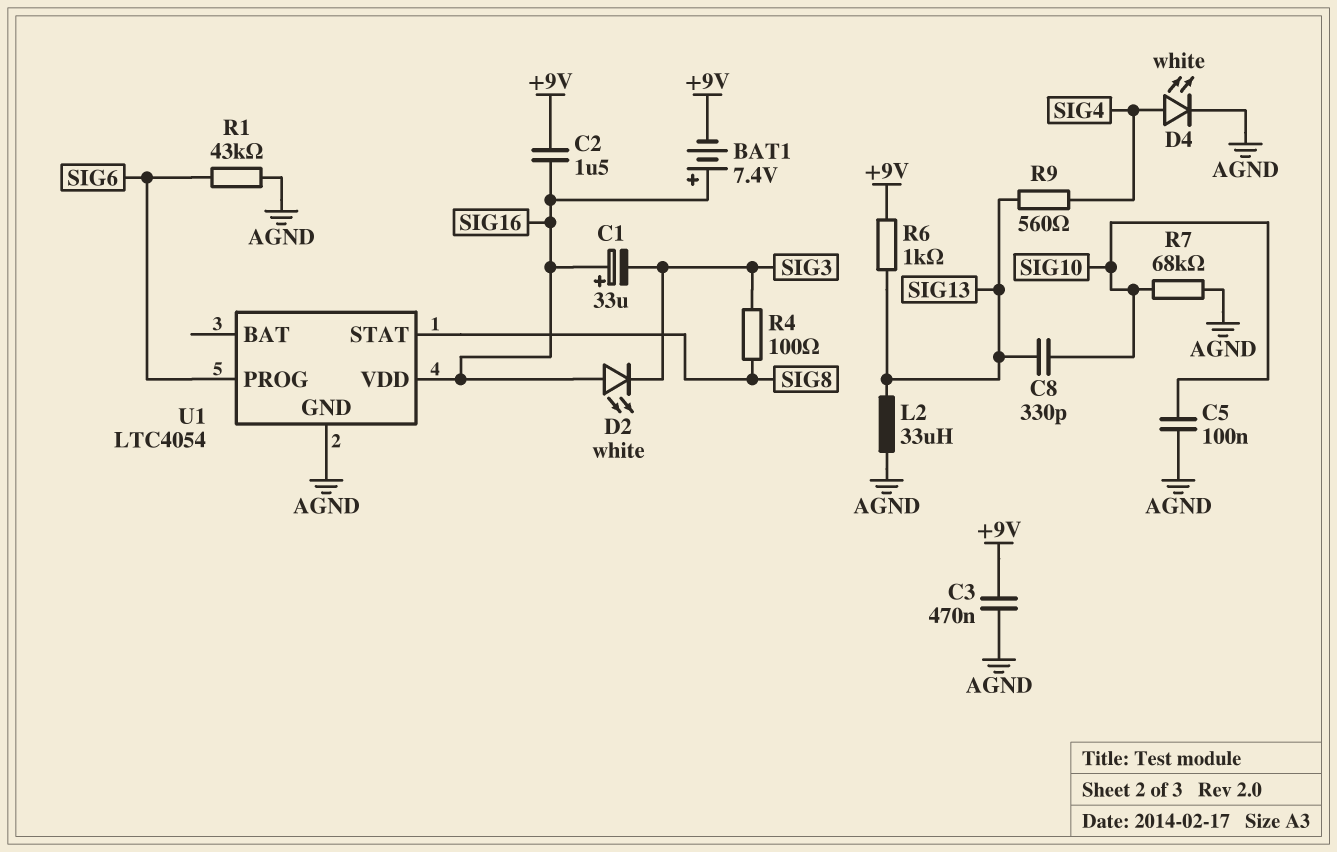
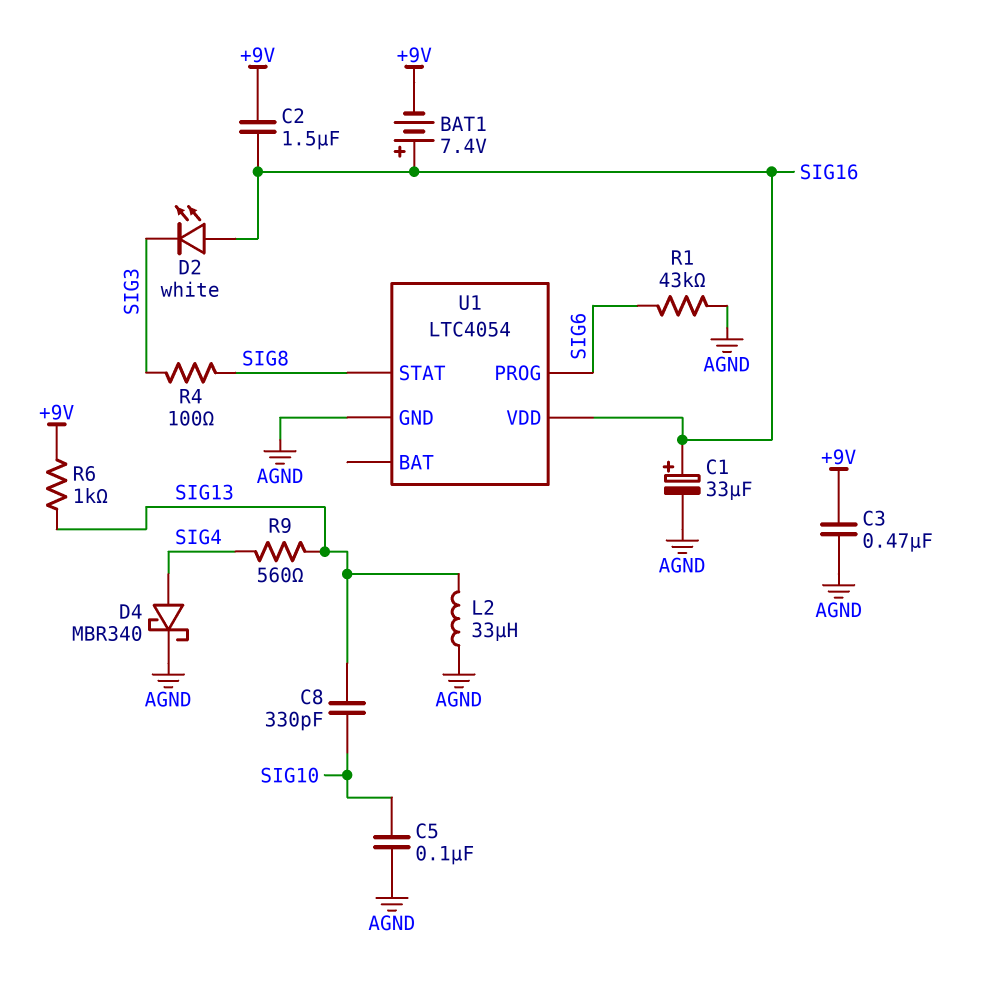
C1: 33uF (plus SIG16, minus SIG3) -> 33uF (plus SIG16, minus AGND)
D4: LED white (A SIG4, K AGND) -> schottky MBR340 (A SIG4, K AGND)
R7: 68k (AGND, SIG10) -> none

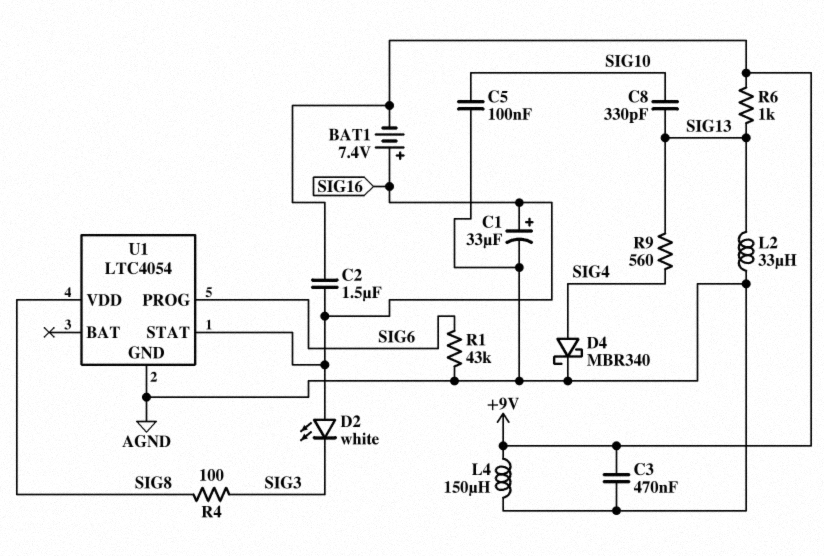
L4: none -> 150uH (+9V, AGND)
U1 pin STAT: SIG8 -> SIG16
U1 pin VDD: SIG16 -> SIG8

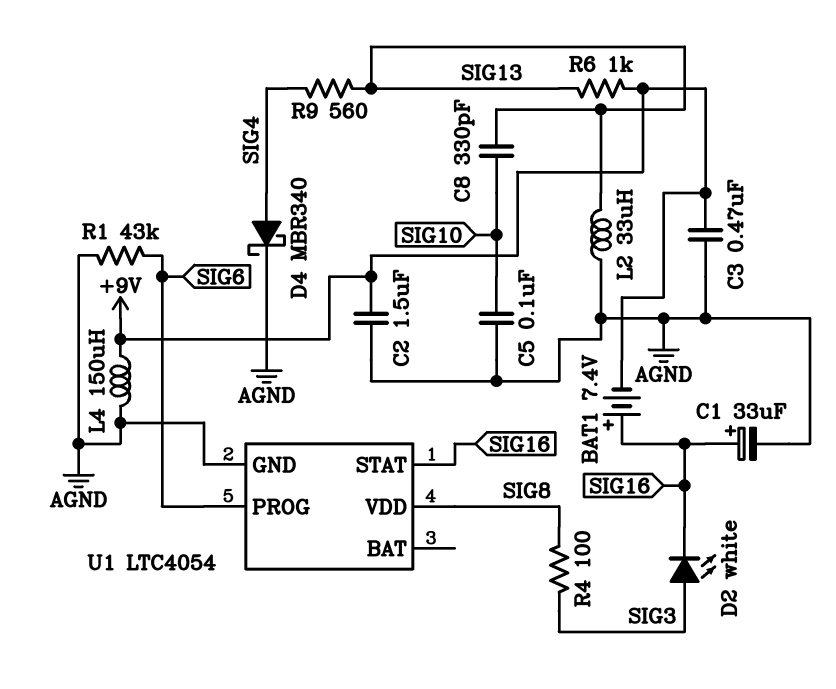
C2: 1.5uF (+9V, SIG16) -> 1.5uF (+9V, AGND)
D2: LED white (A SIG16, K SIG3) -> LED white (A SIG3, K SIG16)

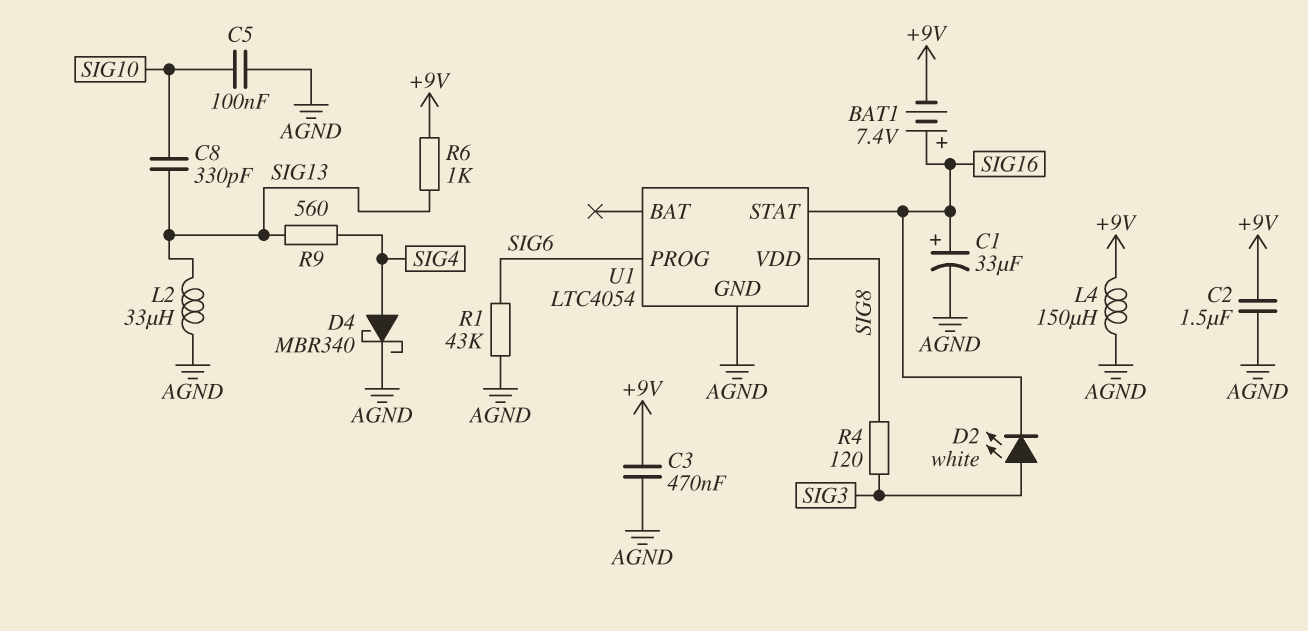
R4: 100 (SIG3, SIG8) -> 120 (SIG3, SIG8)

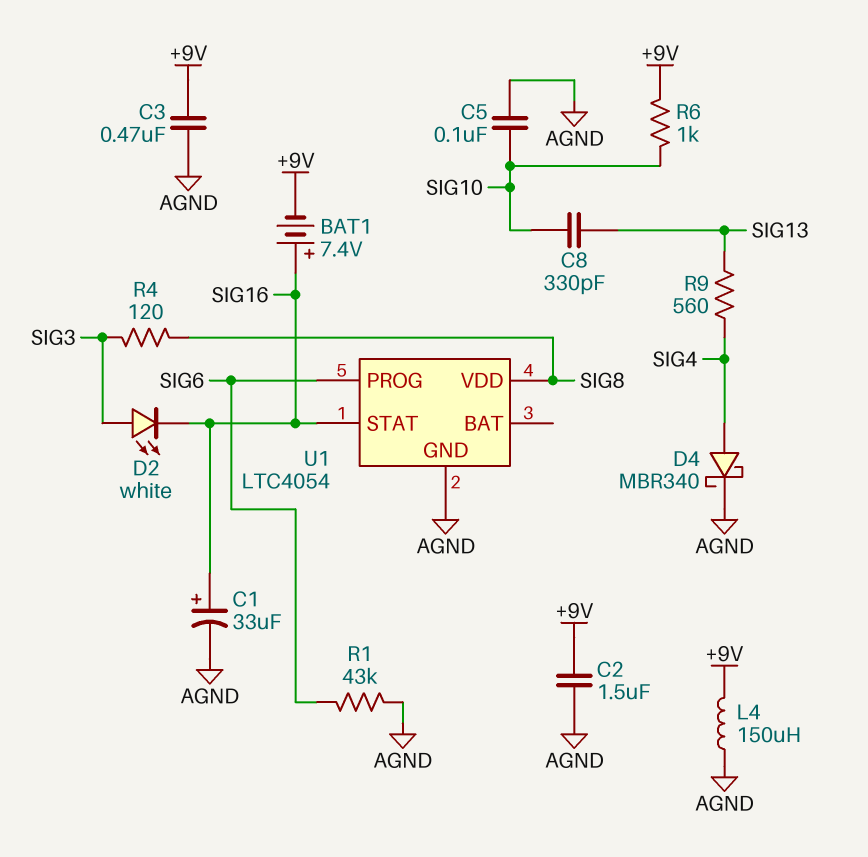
L2: 33uH (AGND, SIG13) -> none
R6: 1k (+9V, SIG13) -> 1k (+9V, SIG10)

